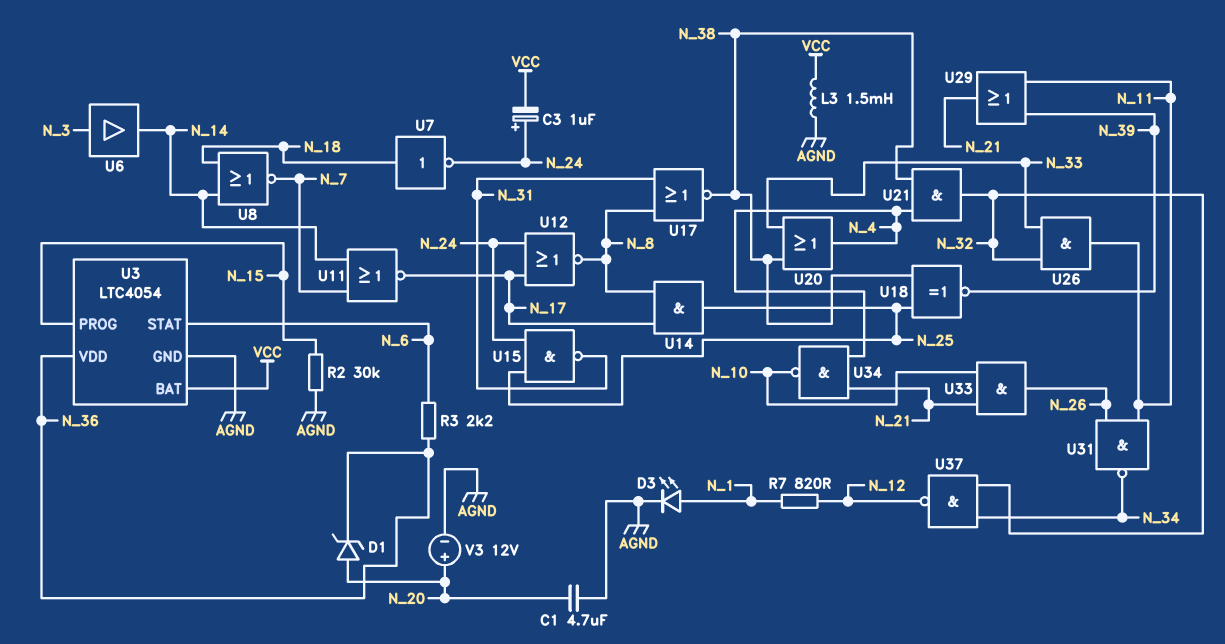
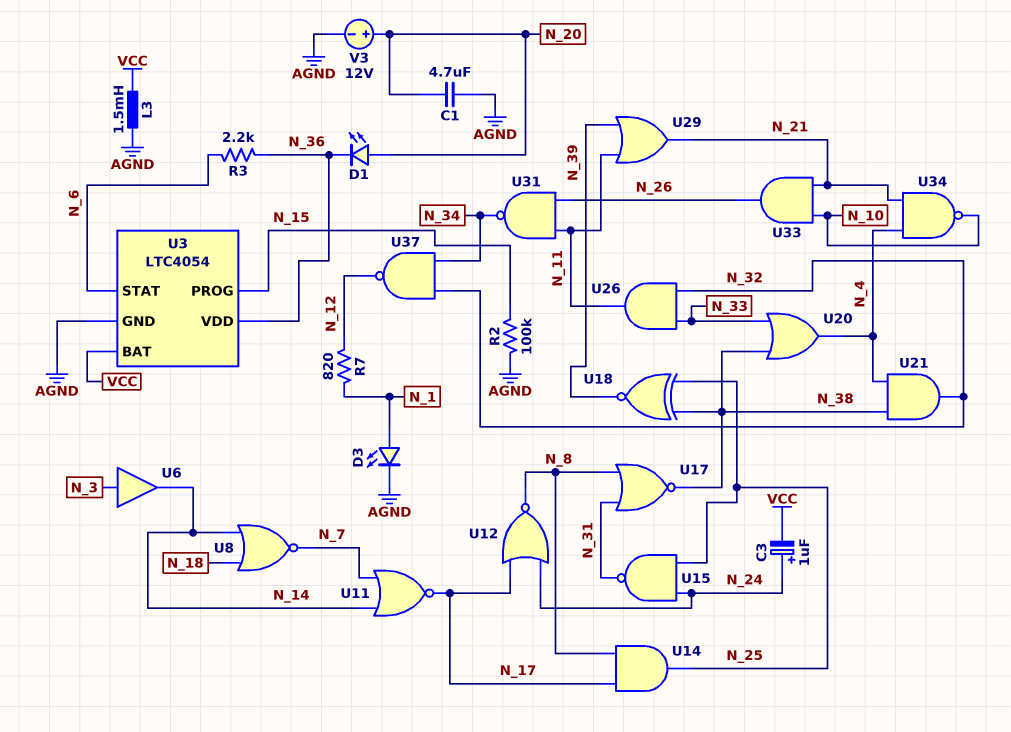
D1: zener (A N_20, K N_36) -> LED (A N_20, K N_36)
R2: 30k (AGND, N_15) -> 100k (AGND, N_15)
U7: NOT (in N_18, out N_24) -> none

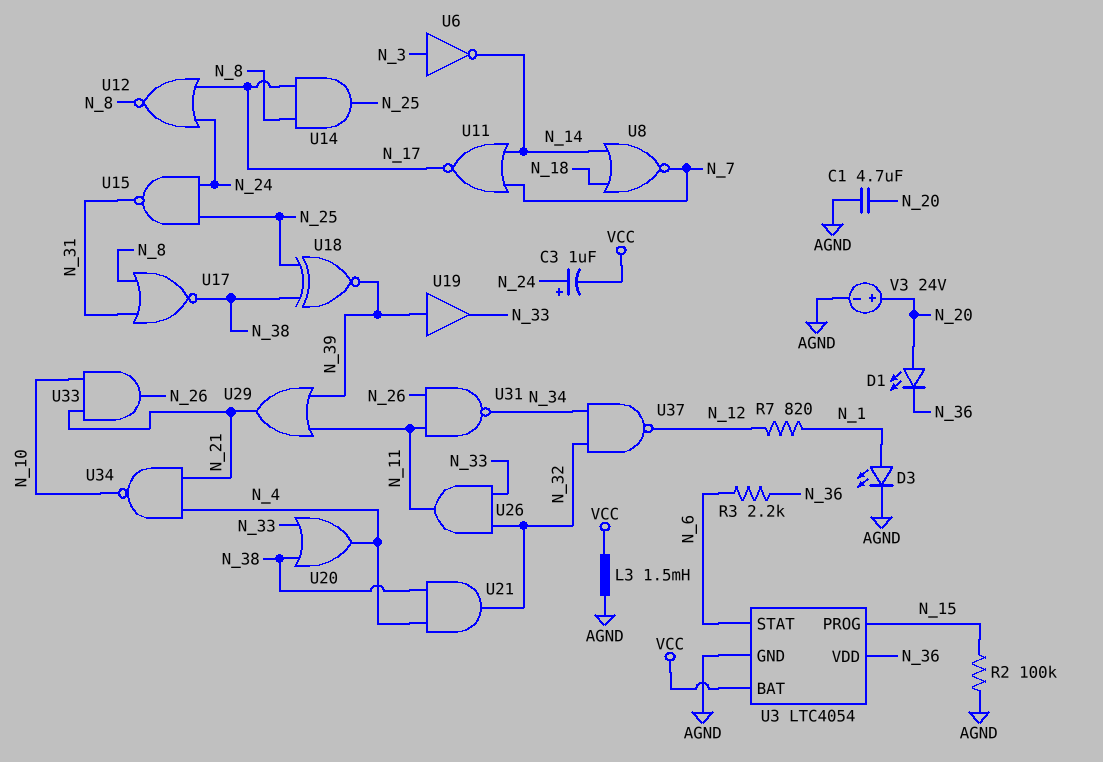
U6: buffer (in N_3, out N_14) -> NOT (in N_3, out N_14)
U19: none -> buffer (in N_39, out N_33)
V3: 12V (plus N_20, minus AGND) -> 24V (plus N_20, minus AGND)

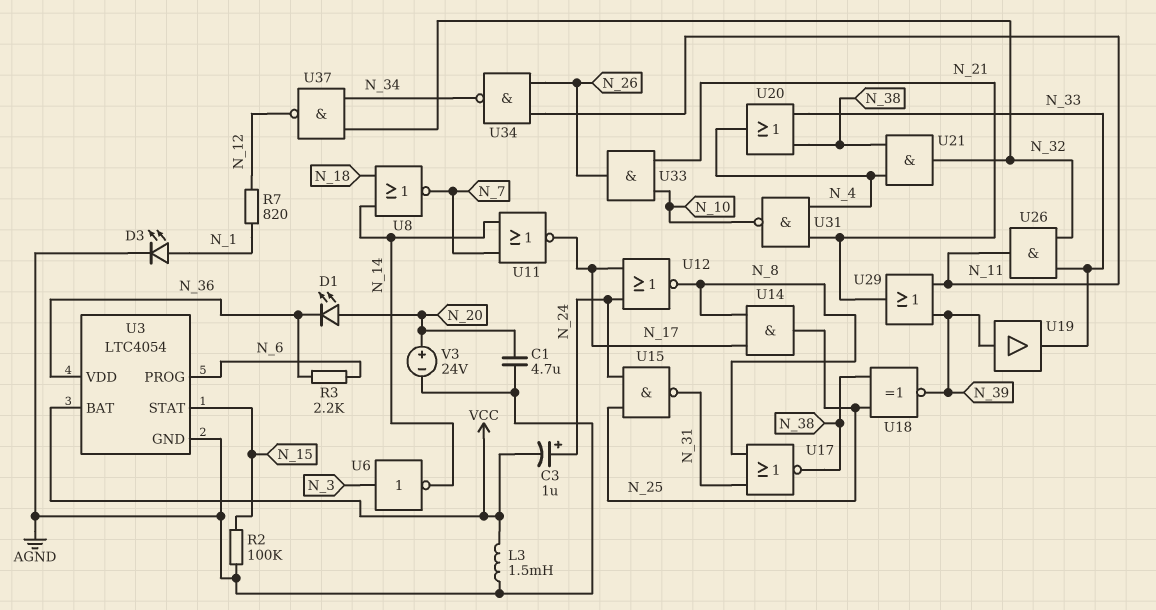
U3 pin PROG: N_15 -> N_6
U3 pin STAT: N_6 -> N_15
U31: NAND (in N_11, in N_26, out N_34) -> NAND (in N_4, in N_21, out N_10)
U34: NAND (in N_4, in N_21, out N_10) -> NAND (in N_11, in N_26, out N_34)

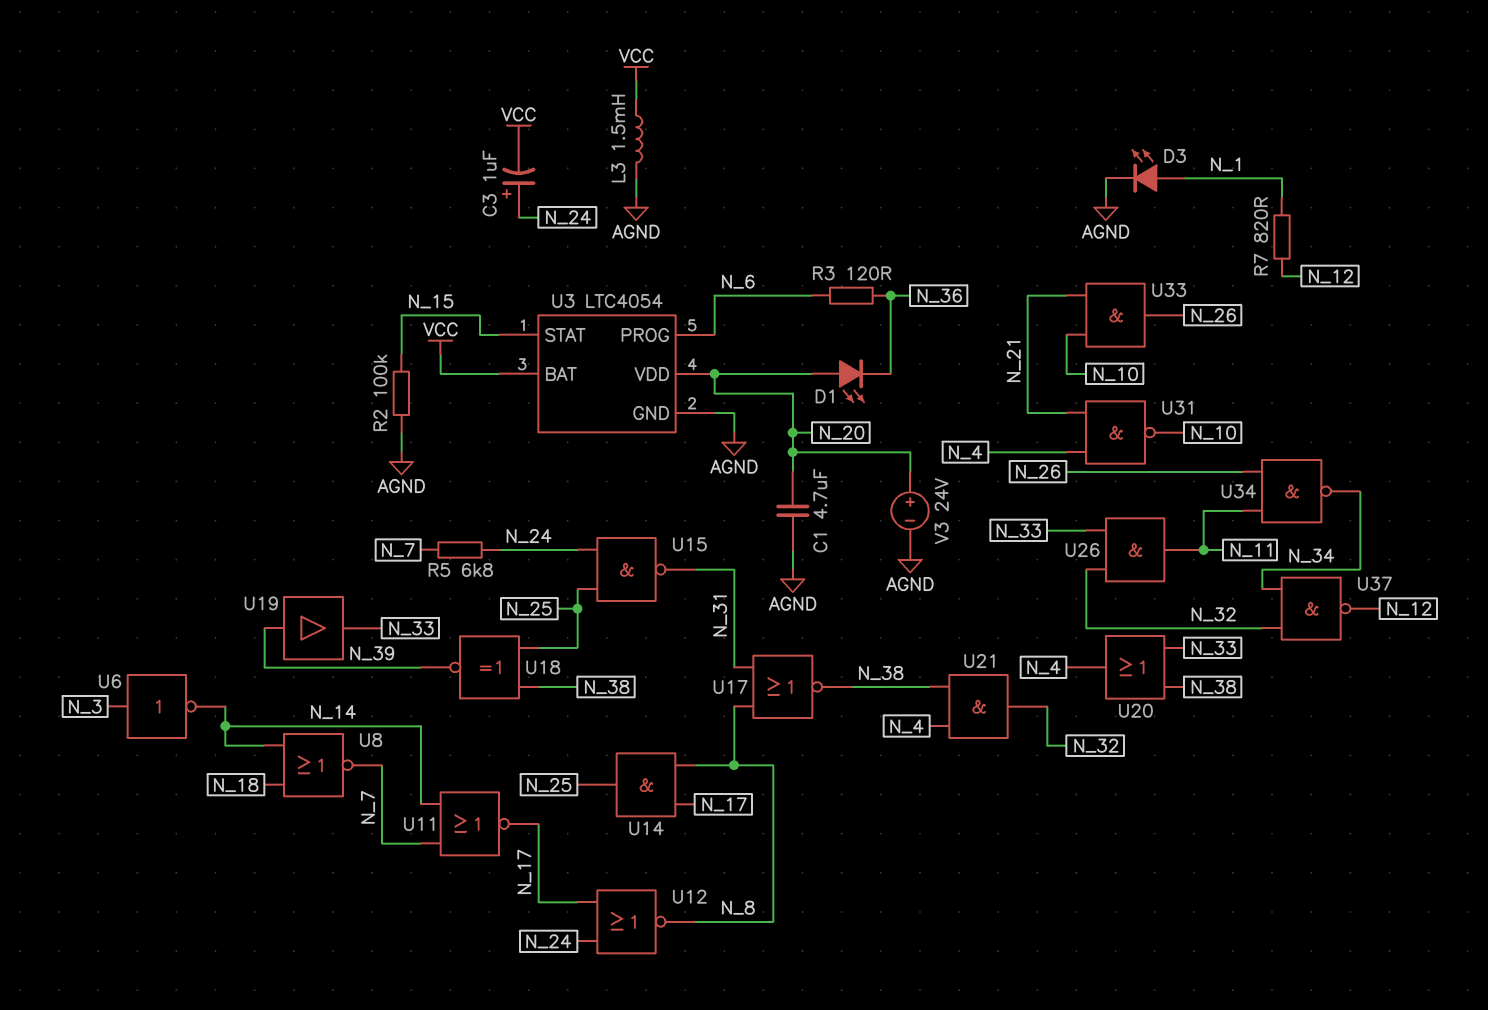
R3: 2.2k (N_6, N_36) -> 120 (N_6, N_36)
R5: none -> 6.8k (N_7, N_24)
U3 pin VDD: N_36 -> N_20
U29: OR (in N_11, in N_39, out N_21) -> none

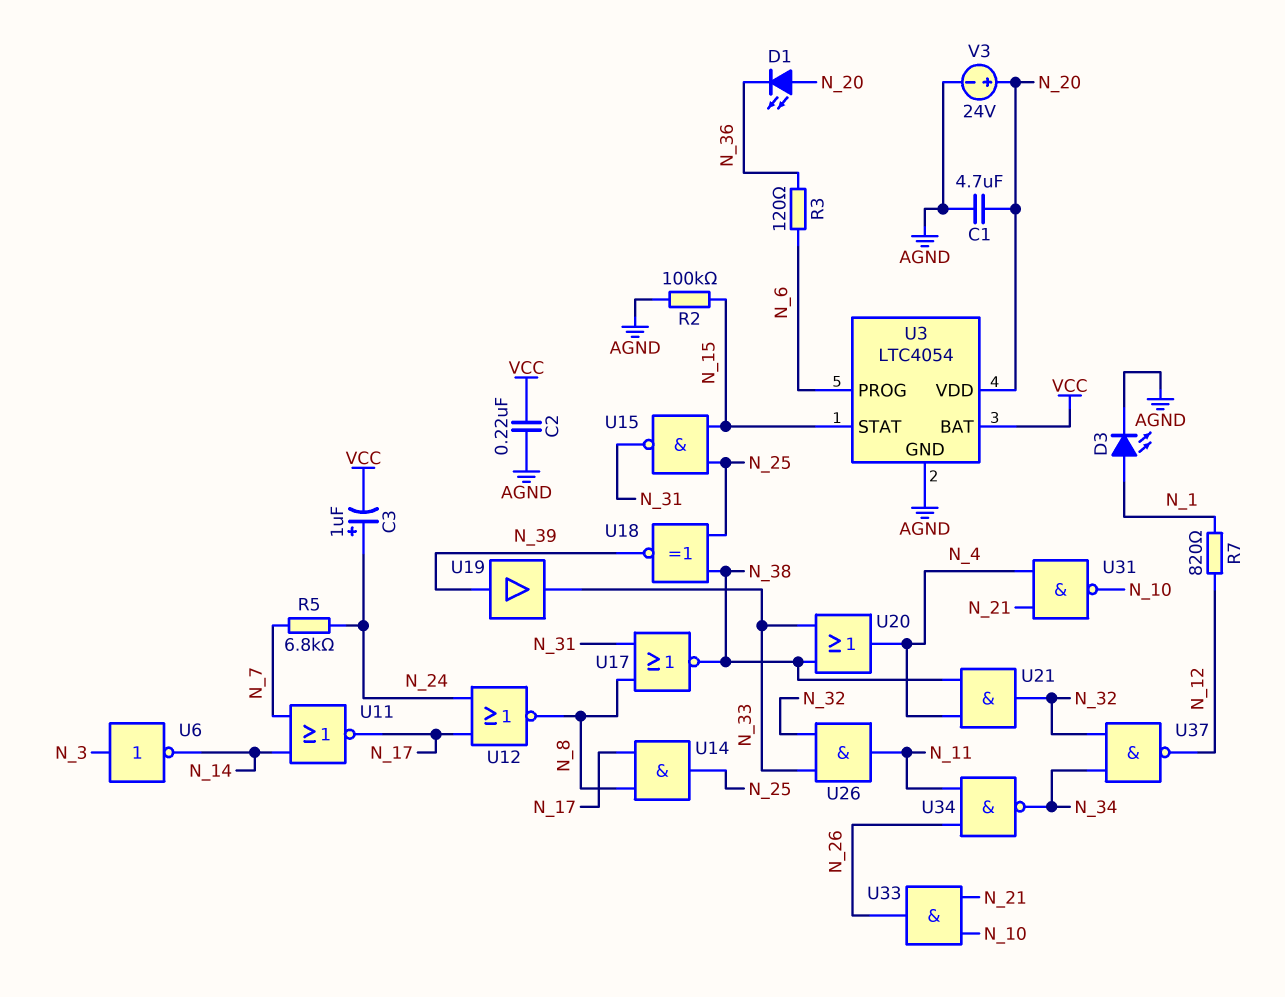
C2: none -> 220nF (AGND, VCC)
L3: 1.5mH (AGND, VCC) -> none
U8: NOR (in N_14, in N_18, out N_7) -> none
U15: NAND (in N_24, in N_25, out N_31) -> NAND (in N_15, in N_25, out N_31)

